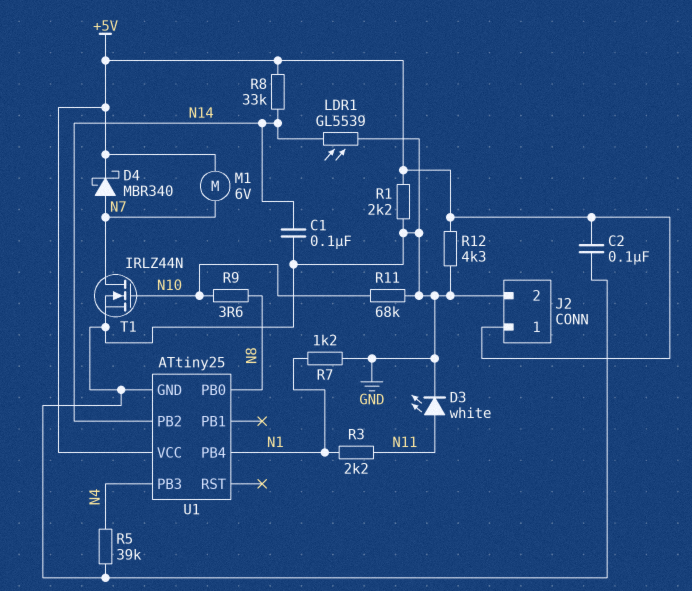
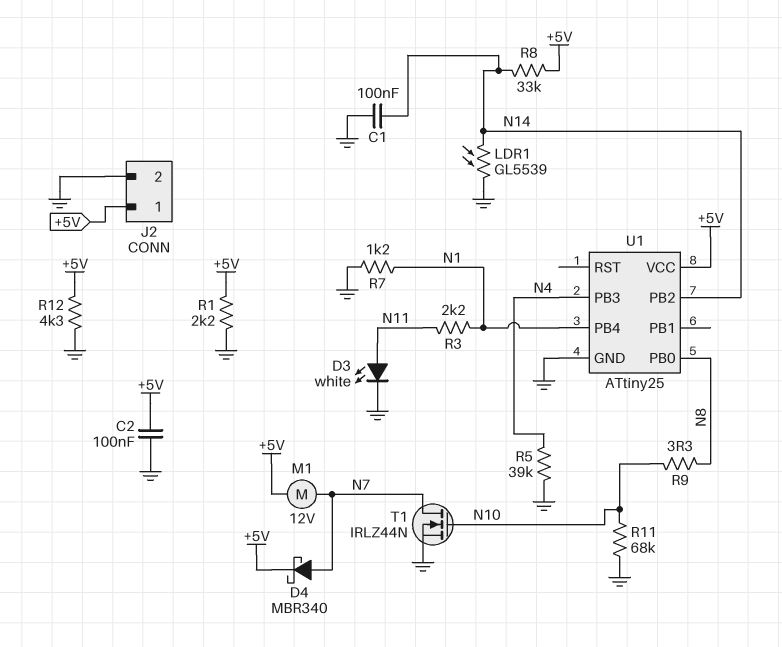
M1: motor 6V (+5V, N7) -> motor 12V (+5V, N7)
R9: 3.6 (N8, N10) -> 3.3 (N8, N10)

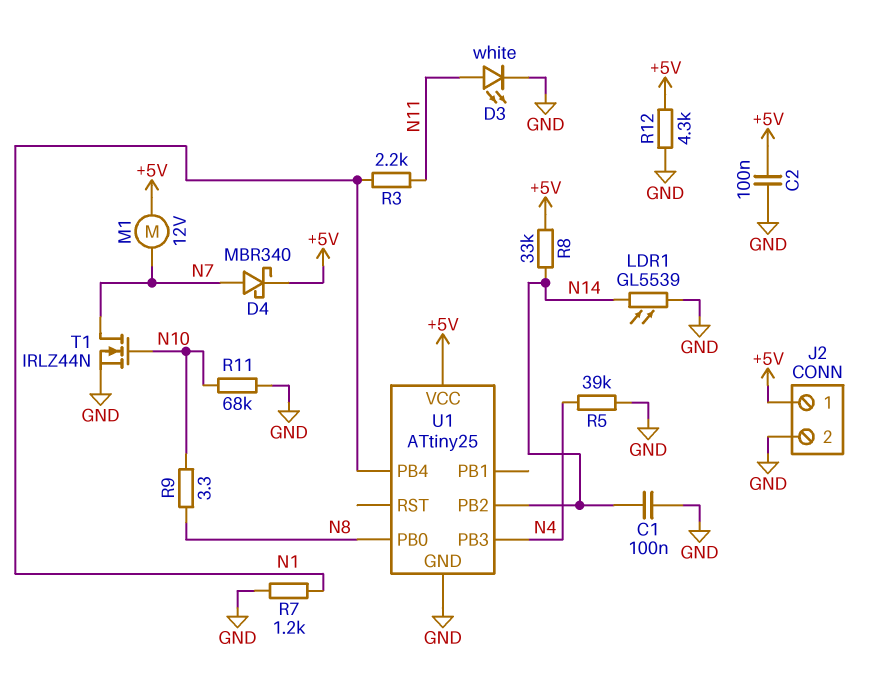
R1: 2.2k (+5V, GND) -> none

